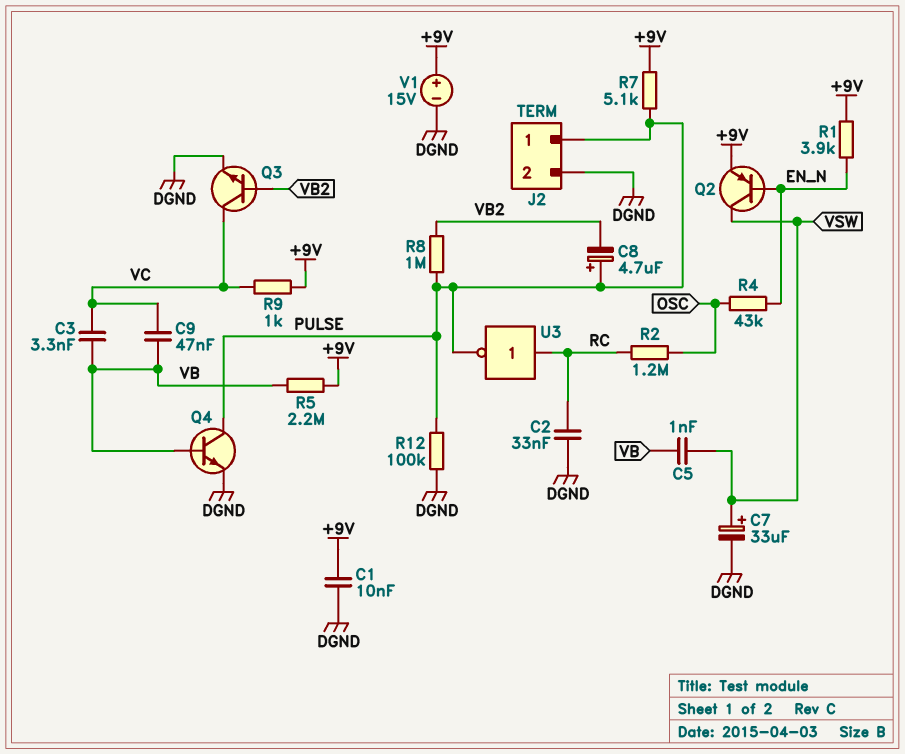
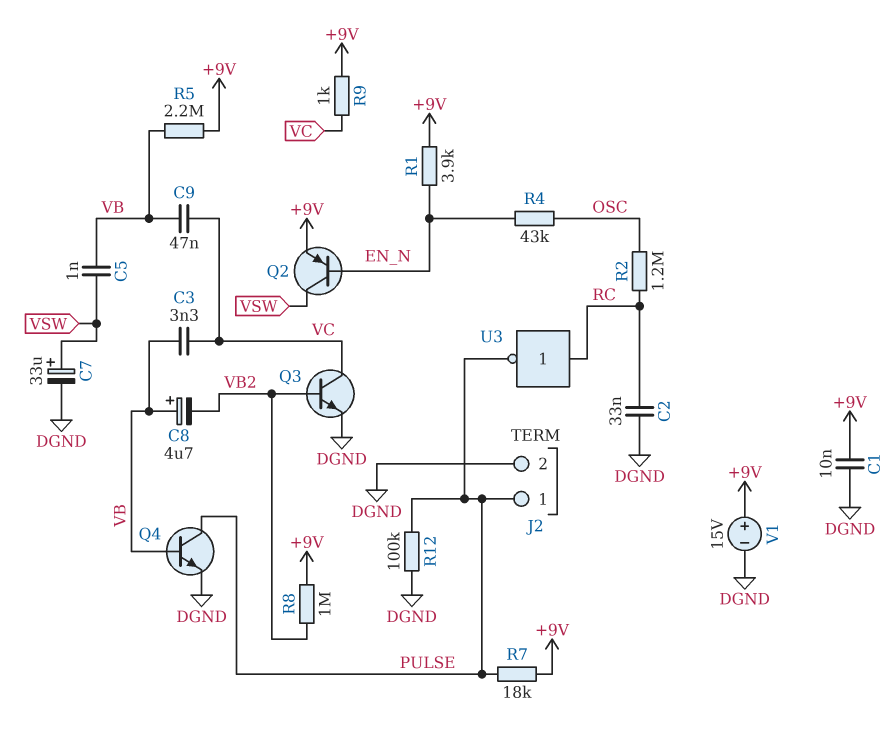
C8: 4.7uF (plus PULSE, minus VB2) -> 4.7uF (plus VB, minus VB2)
R7: 5.1k (+9V, PULSE) -> 18k (+9V, PULSE)
R8: 1M (PULSE, VB2) -> 1M (+9V, VB2)

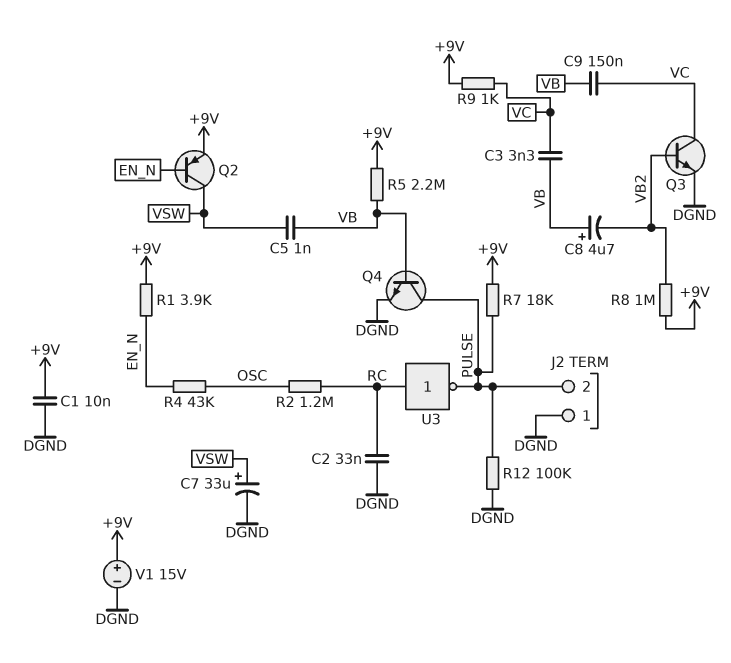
C9: 47nF (VB, VC) -> 150nF (VB, VC)
J2 pin 1: PULSE -> DGND
J2 pin 2: DGND -> PULSE

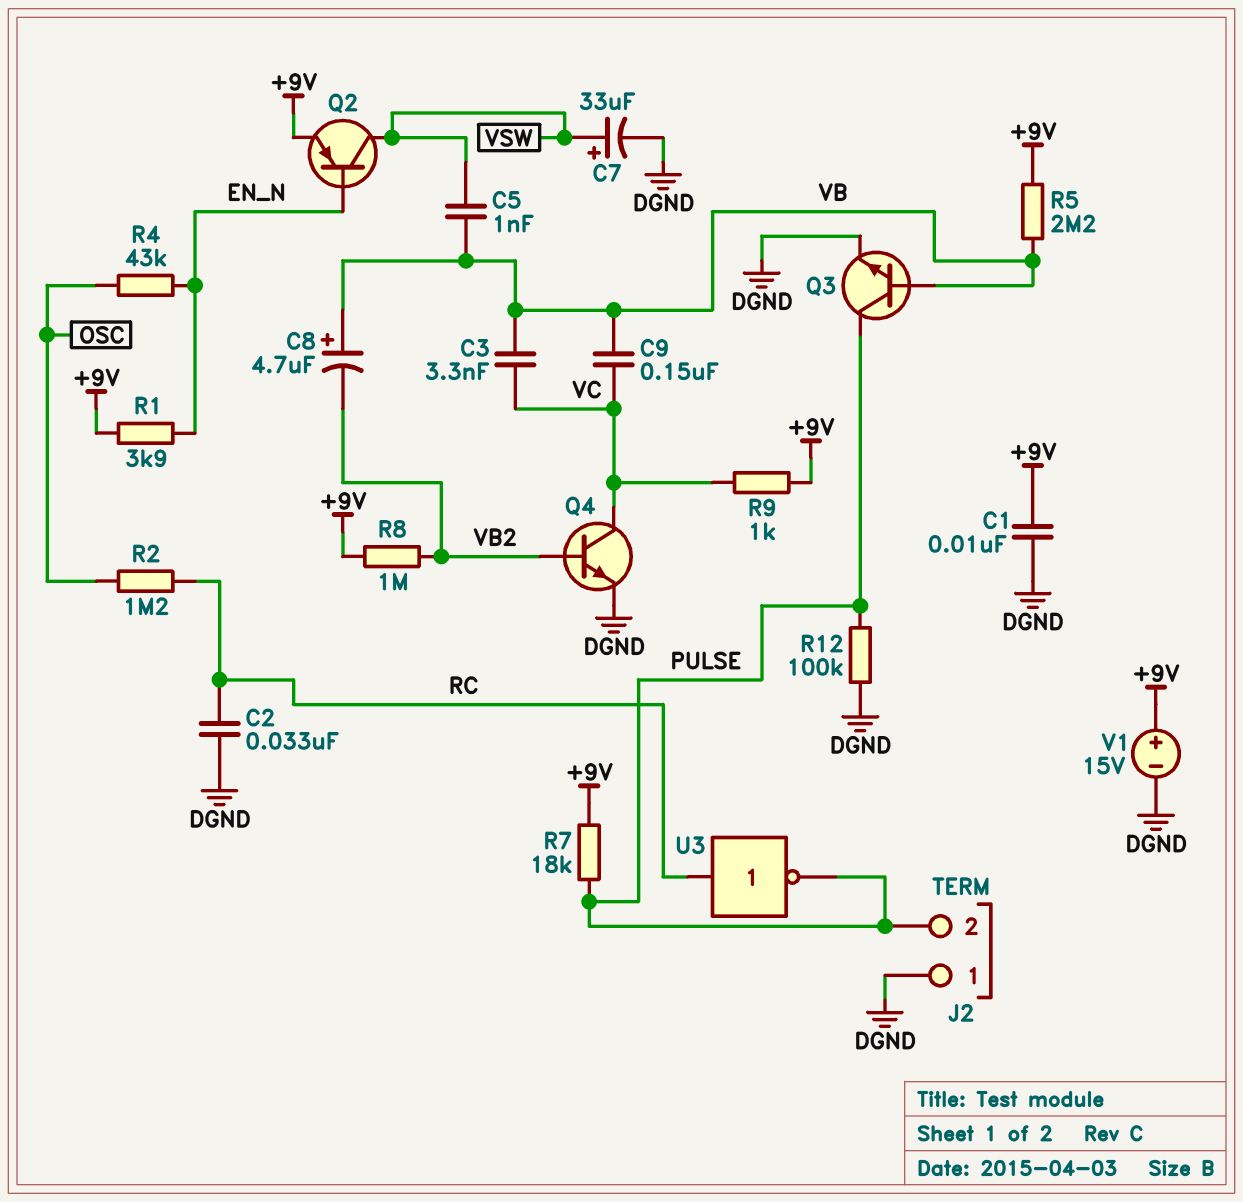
Q3: NPN (B VB2, C VC, E DGND) -> NPN (B VB, C PULSE, E DGND)
Q4: NPN (B VB, C PULSE, E DGND) -> NPN (B VB2, C VC, E DGND)

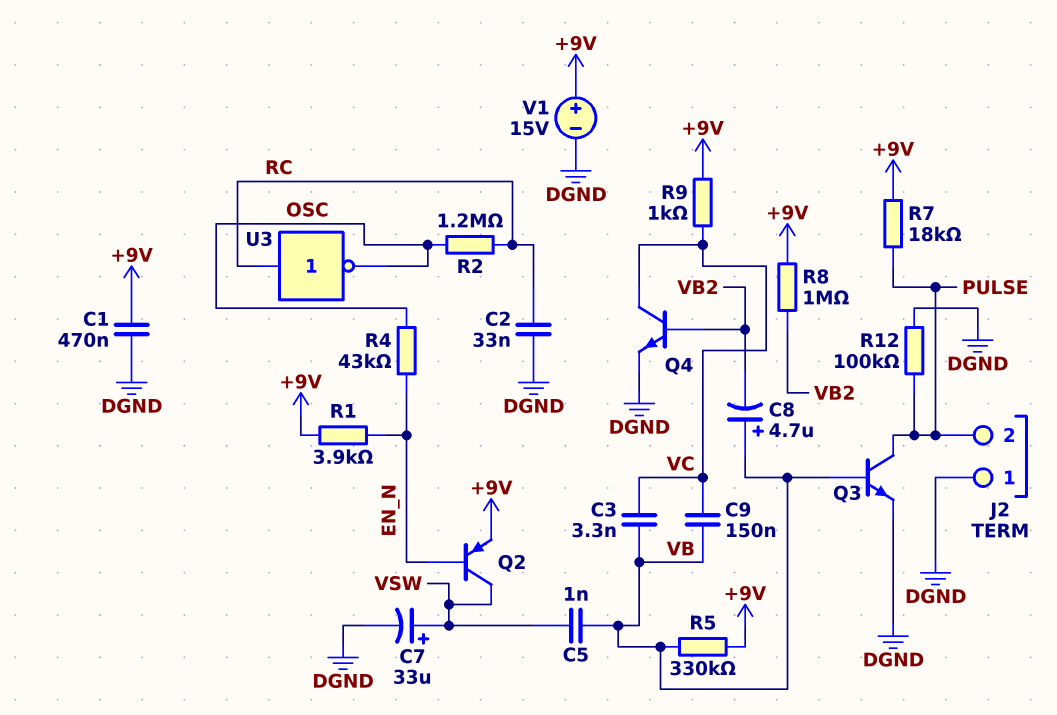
C1: 10nF (+9V, DGND) -> 470nF (+9V, DGND)
R5: 2.2M (+9V, VB) -> 330k (+9V, VB)
U3: NOT (in RC, out PULSE) -> NOT (in RC, out OSC)

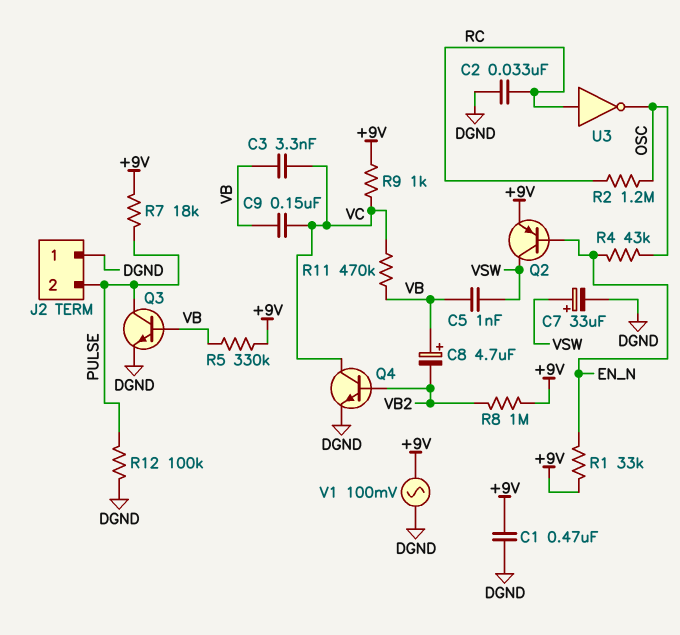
R1: 3.9k (+9V, EN_N) -> 33k (+9V, EN_N)
R11: none -> 470k (VB, VC)
V1: 15V (plus +9V, minus DGND) -> AC 100mV (+9V, DGND)

